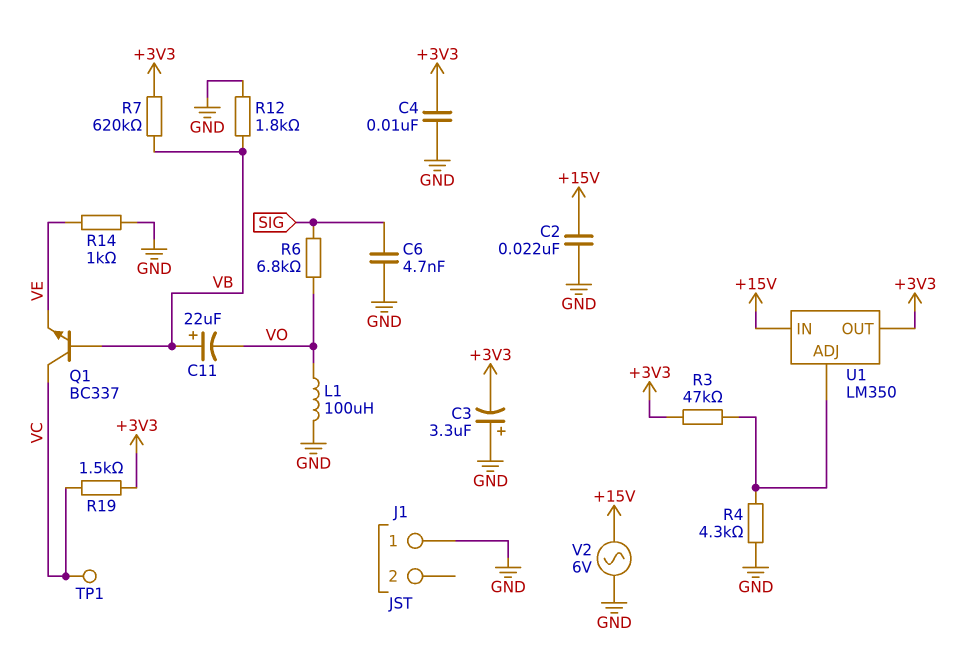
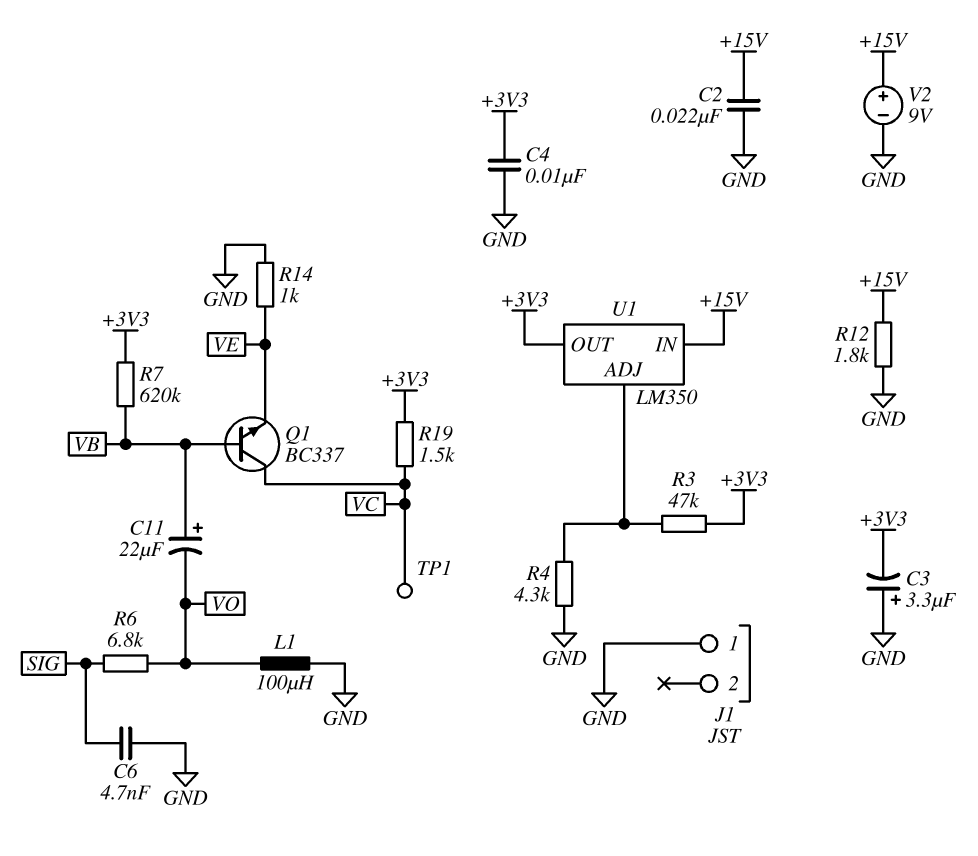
R12: 1.8k (GND, VB) -> 1.8k (+15V, GND)
V2: AC 6V (+15V, GND) -> 9V (plus +15V, minus GND)

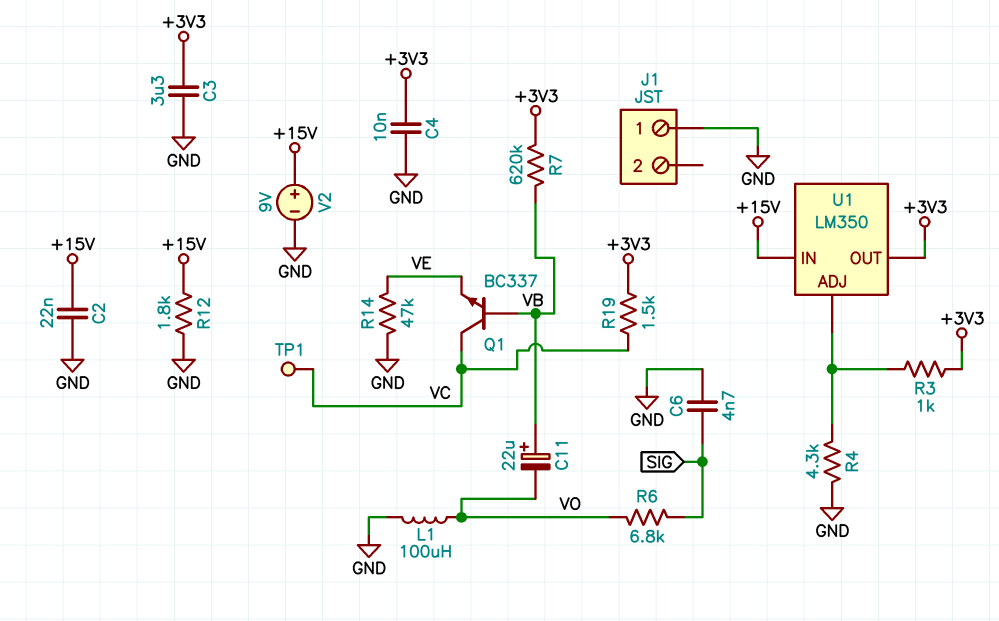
C3: 3.3uF (plus GND, minus +3V3) -> 3.3uF (+3V3, GND)
R3: 47k (+3V3, U1/ADJ) -> 1k (+3V3, U1/ADJ)
R14: 1k (GND, VE) -> 47k (GND, VE)

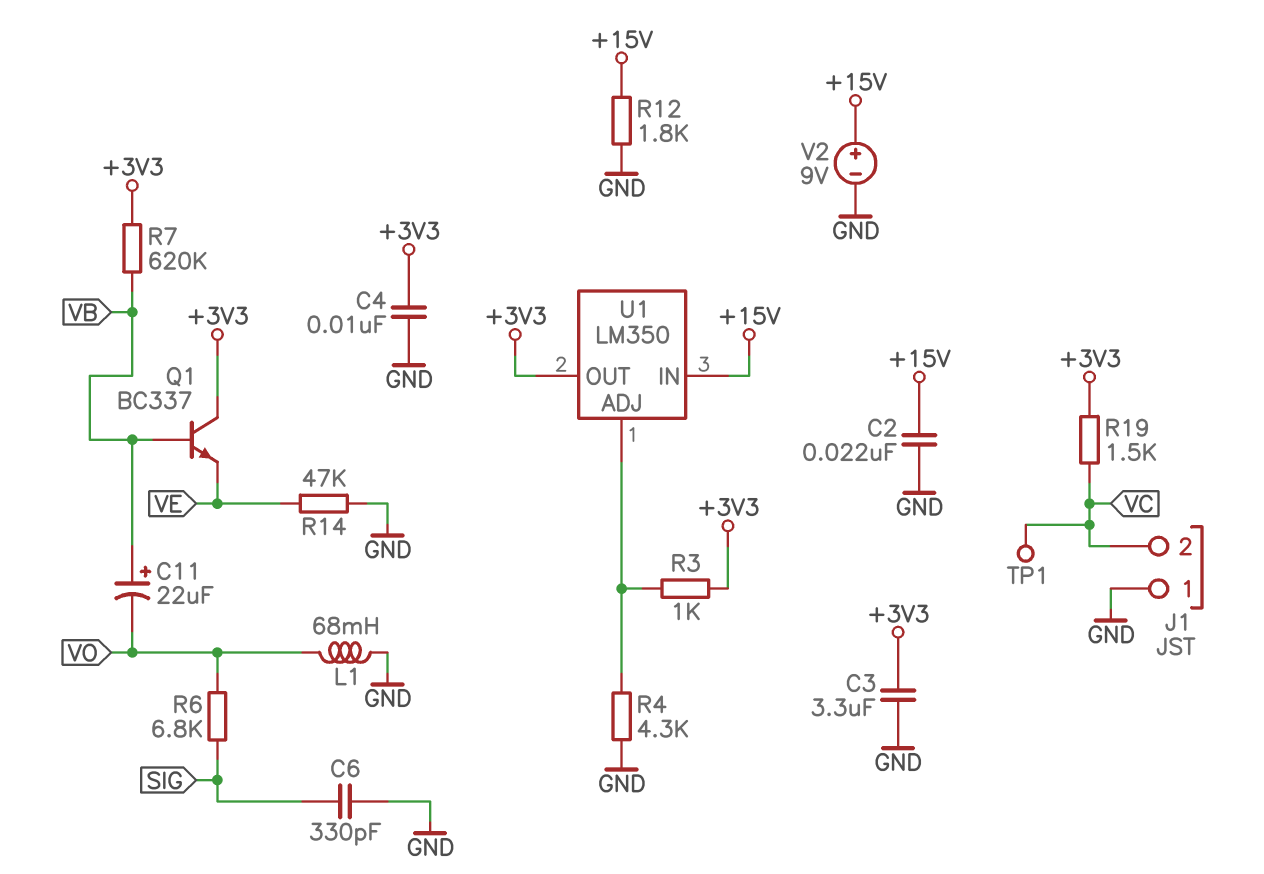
C6: 4.7nF (GND, SIG) -> 330pF (GND, SIG)
J1 pin 2: none -> VC
L1: 100uH (GND, VO) -> 68mH (GND, VO)
Q1: NPN BC337 (B VB, C VC, E VE) -> NPN BC337 (B VB, C +3V3, E VE)

